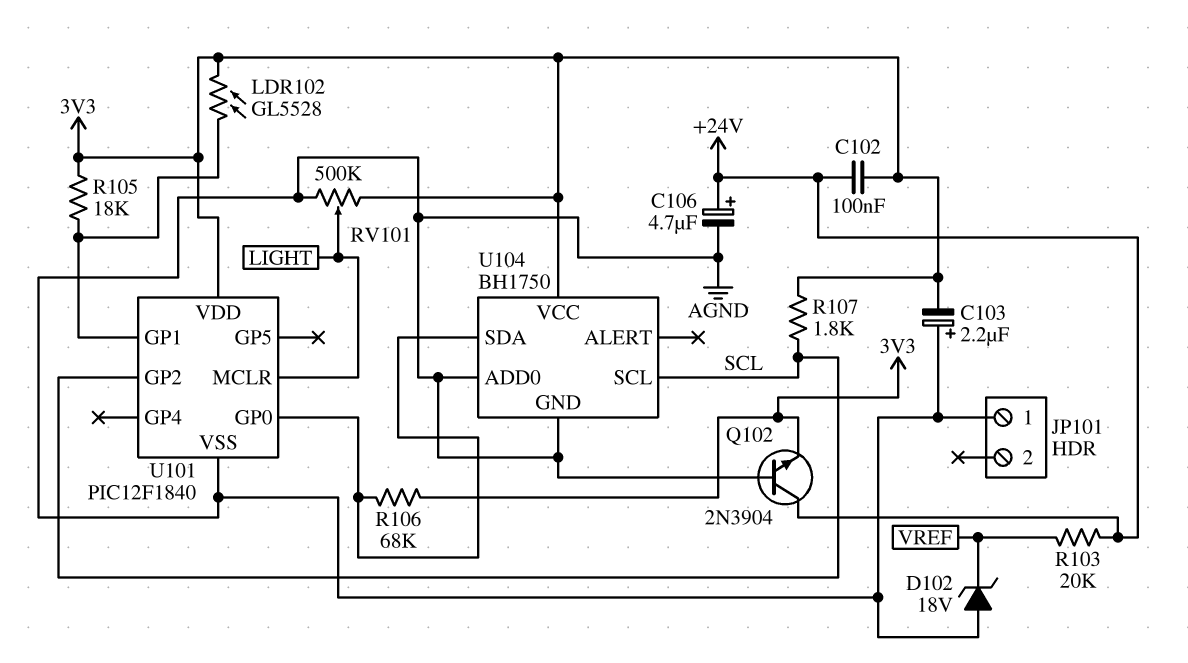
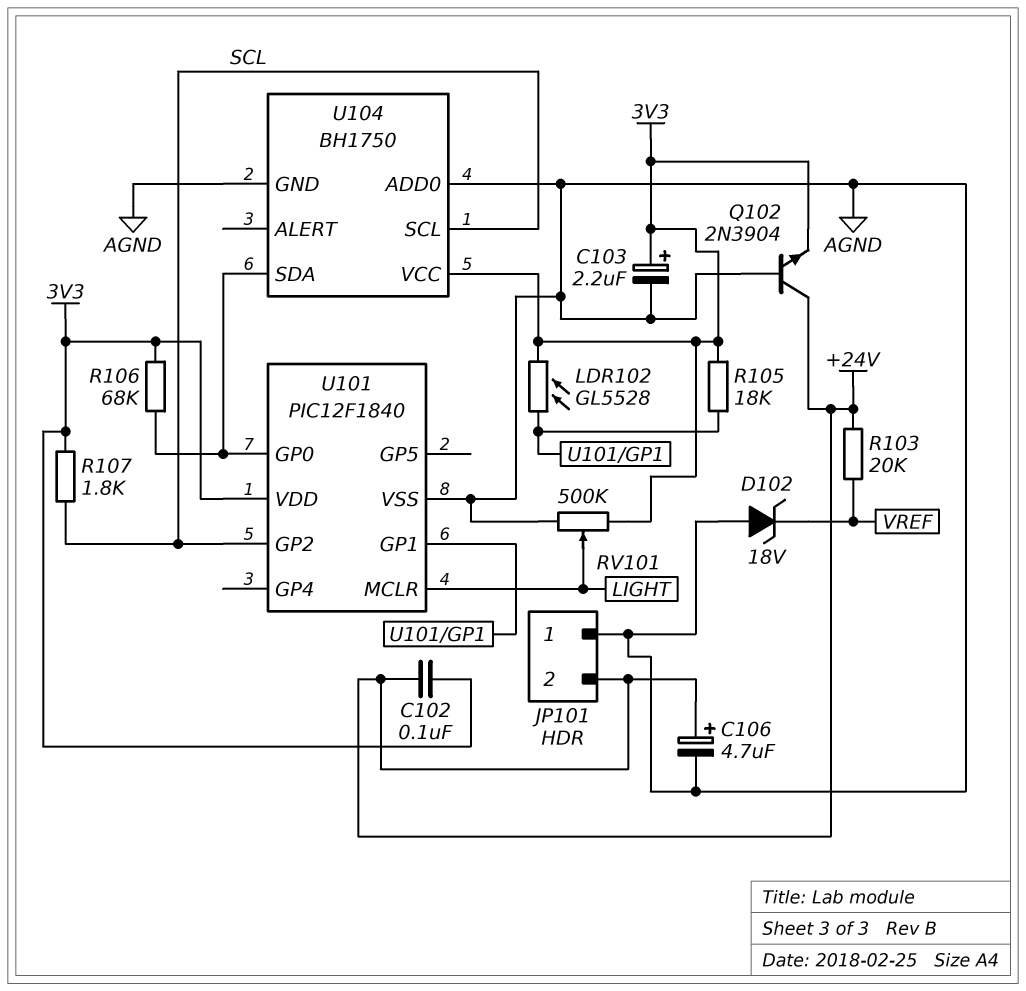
C103: 2.2uF (plus AGND, minus 3V3) -> 2.2uF (plus 3V3, minus AGND)
JP101 pin 2: none -> +24V

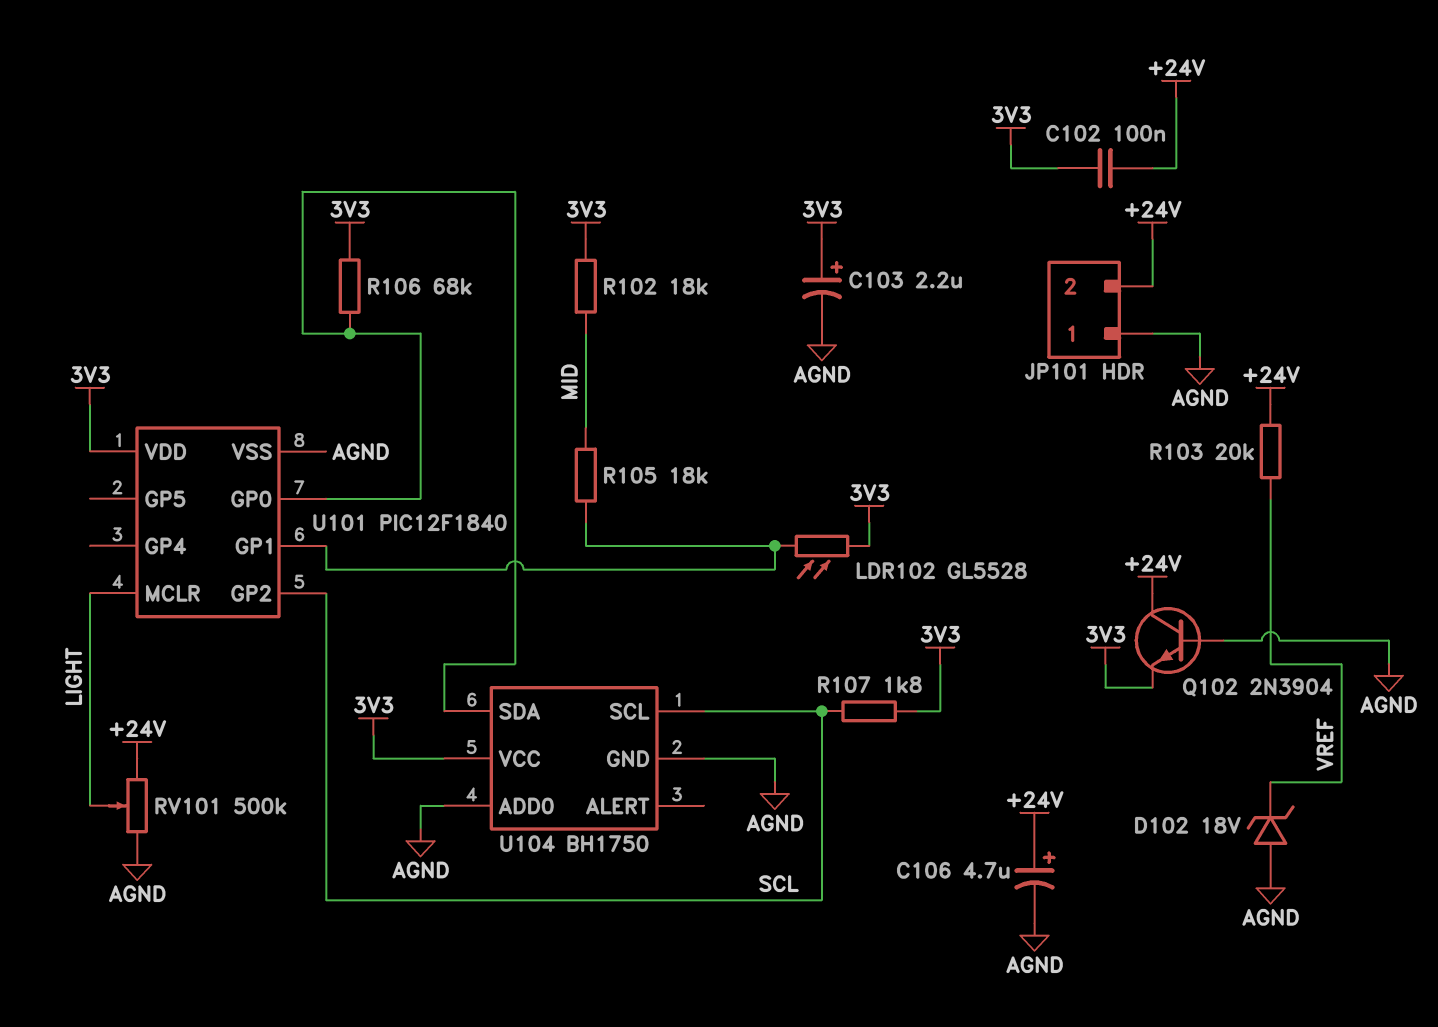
R102: none -> 18k (3V3, MID)
R105: 18k (3V3, U101/GP1) -> 18k (MID, U101/GP1)
RV101: 500k (3V3, AGND, wiper LIGHT) -> 500k (+24V, AGND, wiper LIGHT)

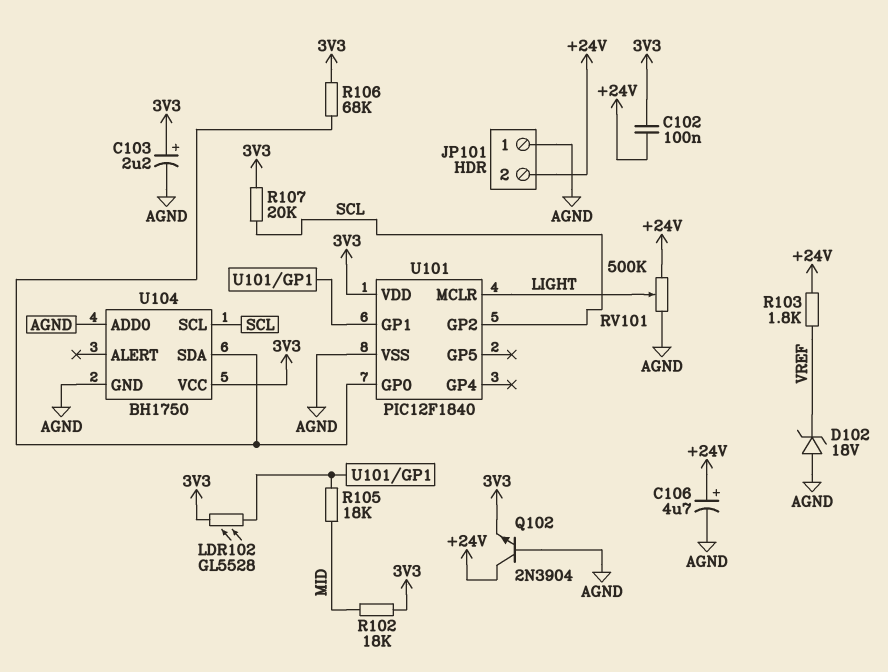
R103: 20k (+24V, VREF) -> 1.8k (+24V, VREF)
R107: 1.8k (3V3, SCL) -> 20k (3V3, SCL)

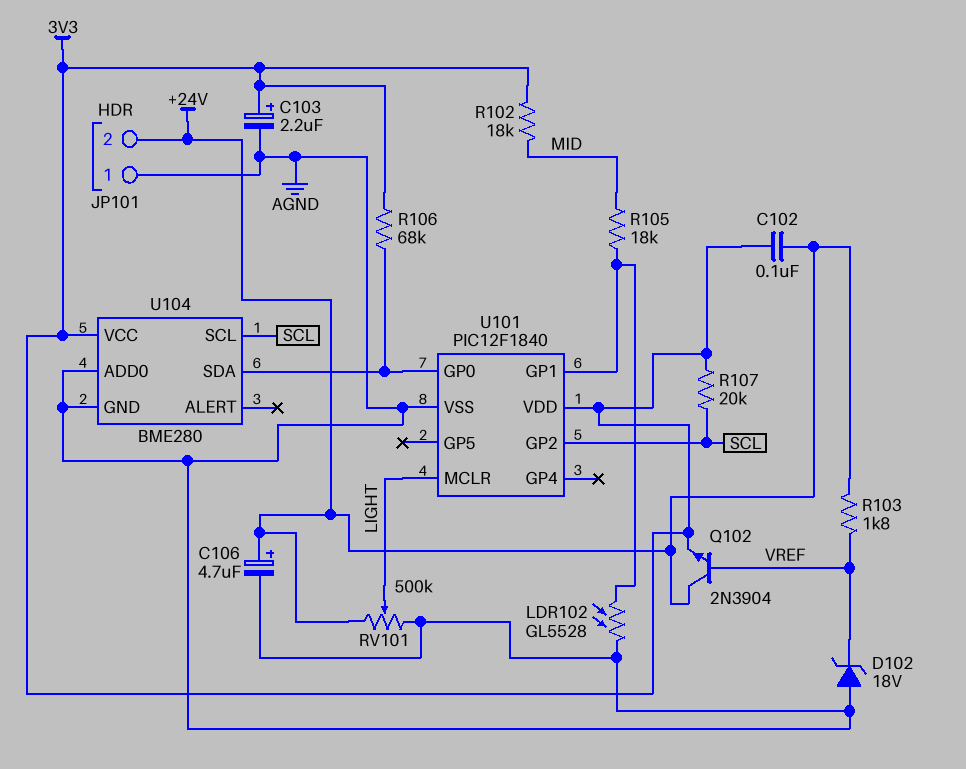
LDR102: GL5528 (3V3, U101/GP1) -> GL5528 (AGND, U101/GP1)
Q102: NPN 2N3904 (B AGND, C +24V, E 3V3) -> NPN 2N3904 (B VREF, C +24V, E 3V3)
U104: BH1750 -> BME280

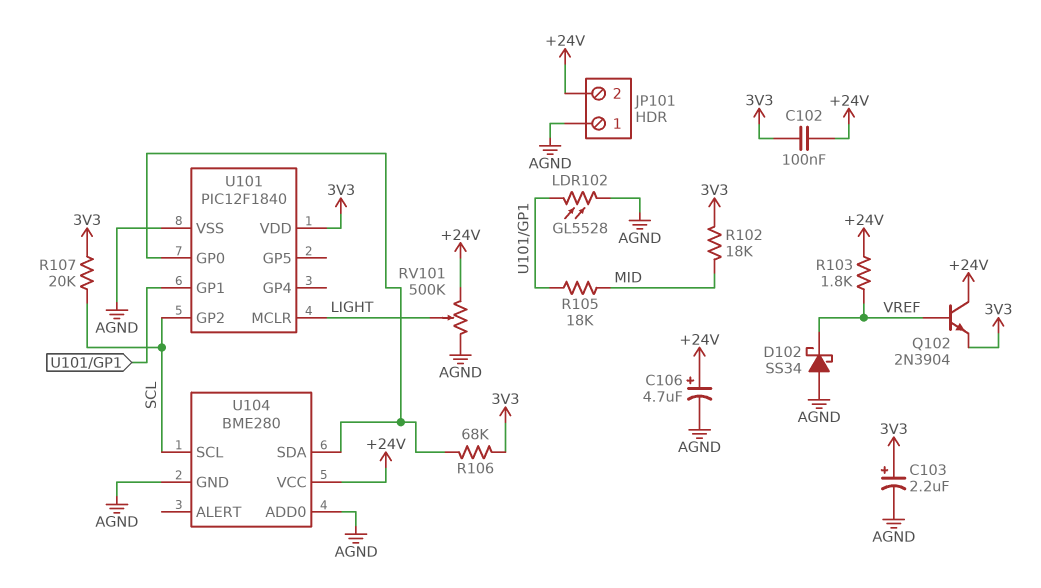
D102: zener 18V (A AGND, K VREF) -> schottky SS34 (A AGND, K VREF)
U104 pin VCC: 3V3 -> +24V

